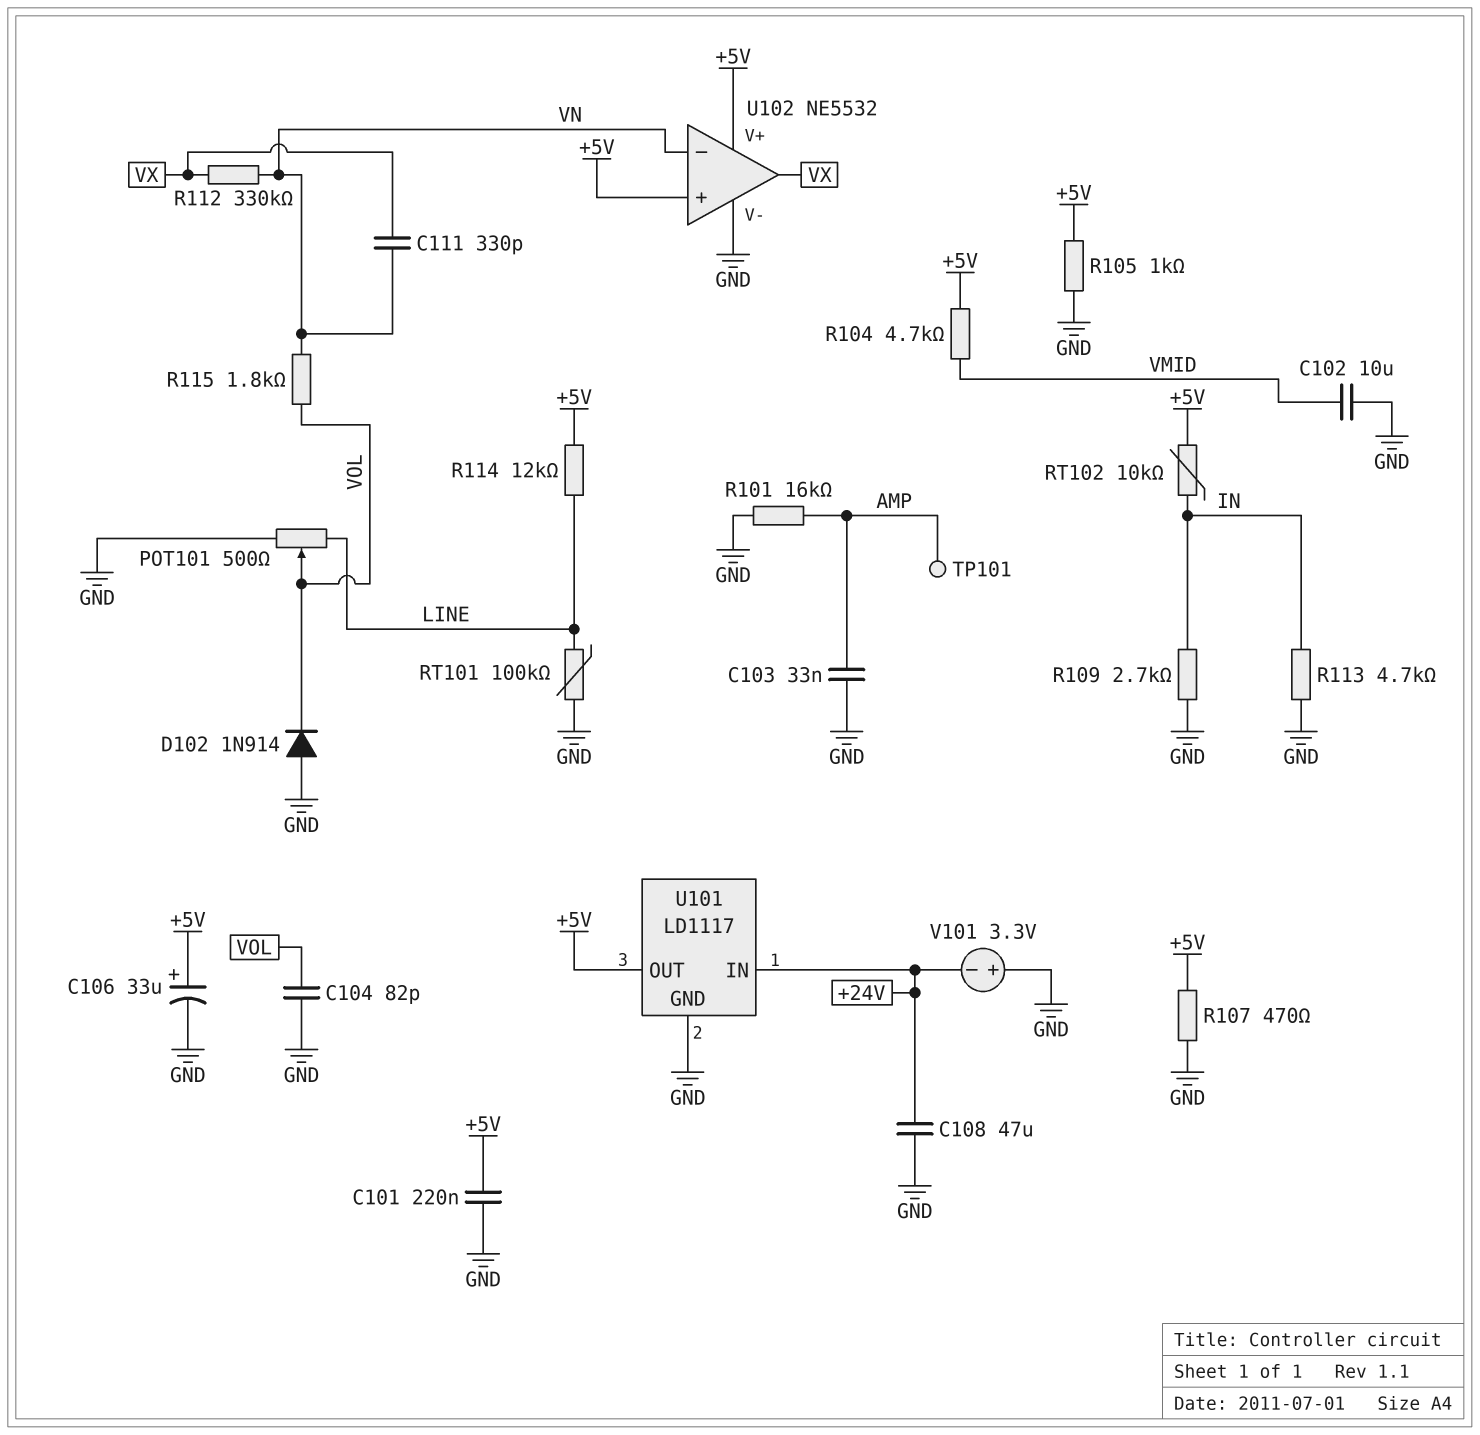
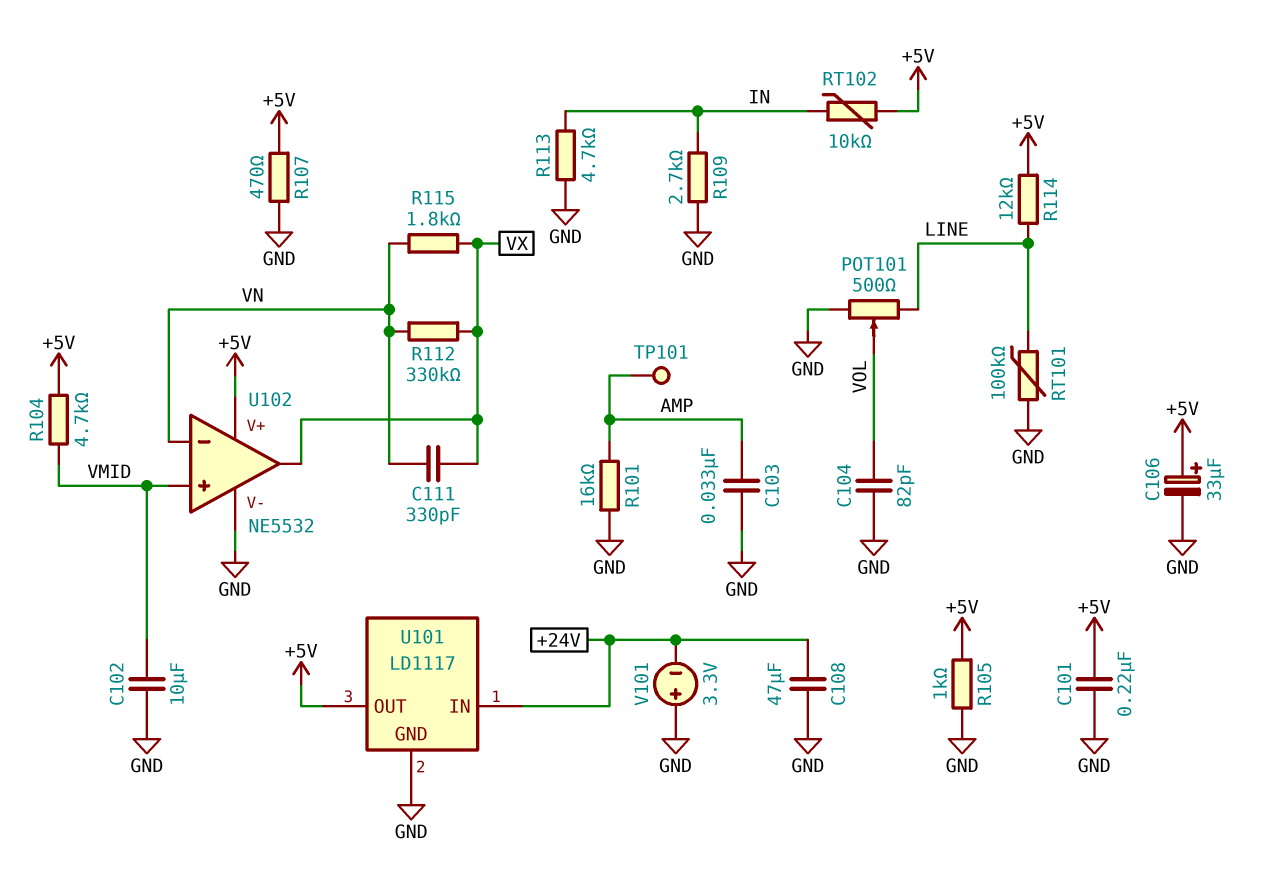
D102: diode 1N914 (A GND, K VOL) -> none
R115: 1.8k (VN, VOL) -> 1.8k (VN, VX)
U102 pin in+: +5V -> VMID

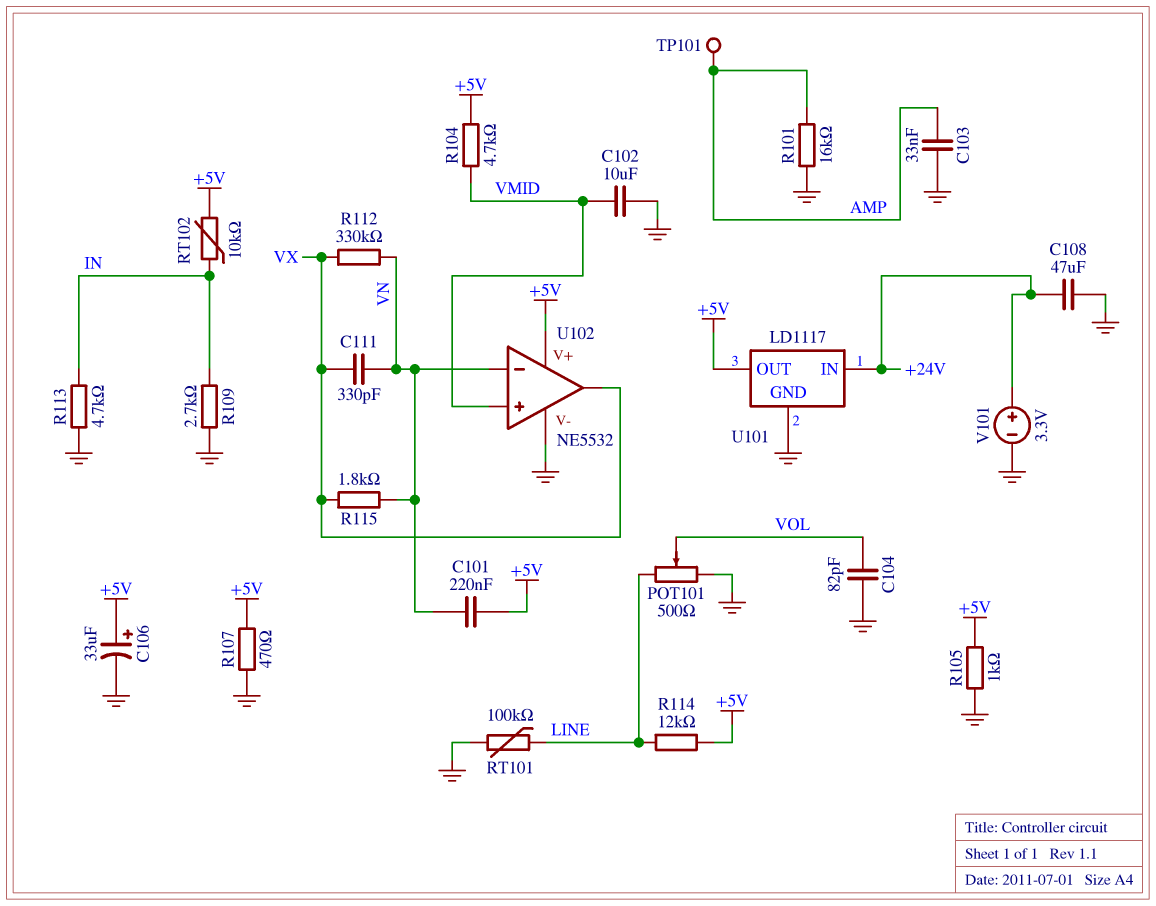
C101: 220nF (+5V, GND) -> 220nF (+5V, VN)
V101: 3.3V (plus GND, minus +24V) -> 3.3V (plus +24V, minus GND)

